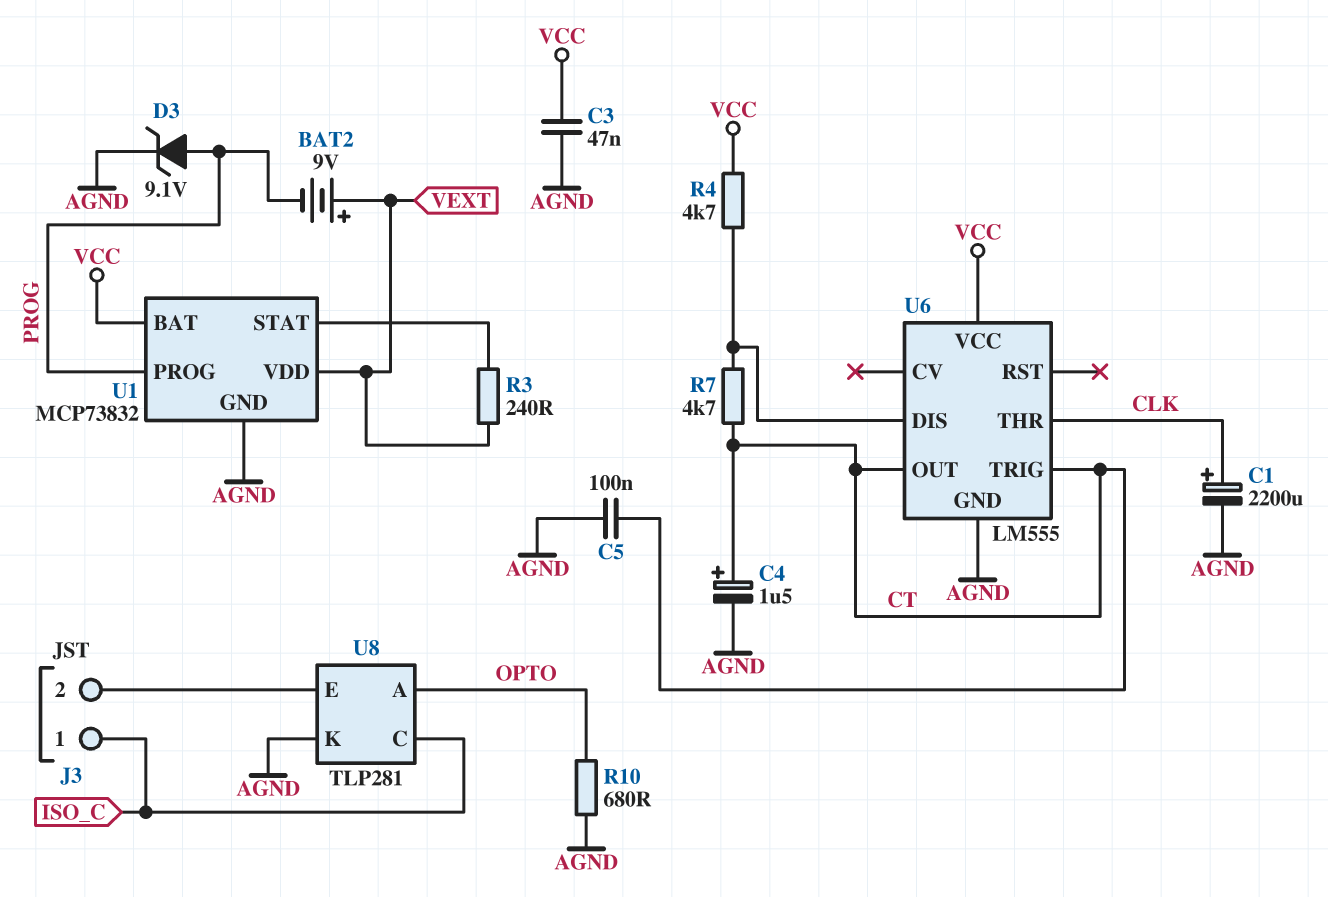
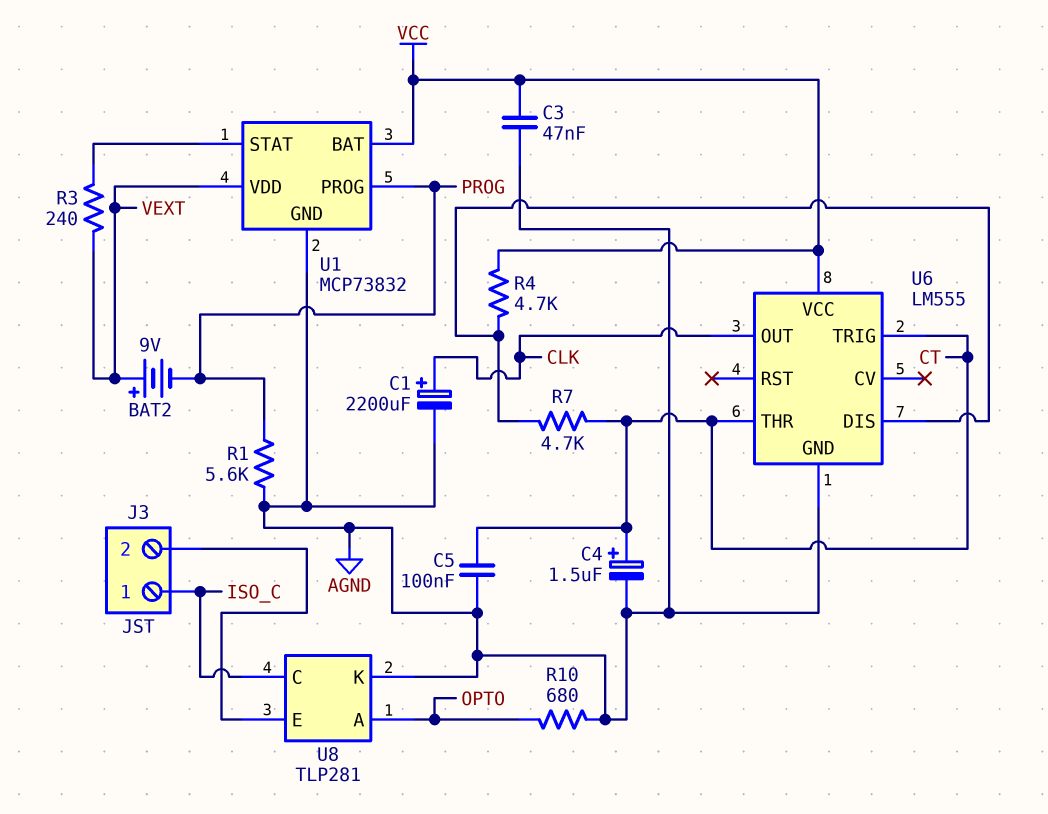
D3: zener 9.1V (A PROG, K AGND) -> none
R1: none -> 5.6k (AGND, PROG)
U6 pin OUT: CT -> CLK
U6 pin THR: CLK -> CT

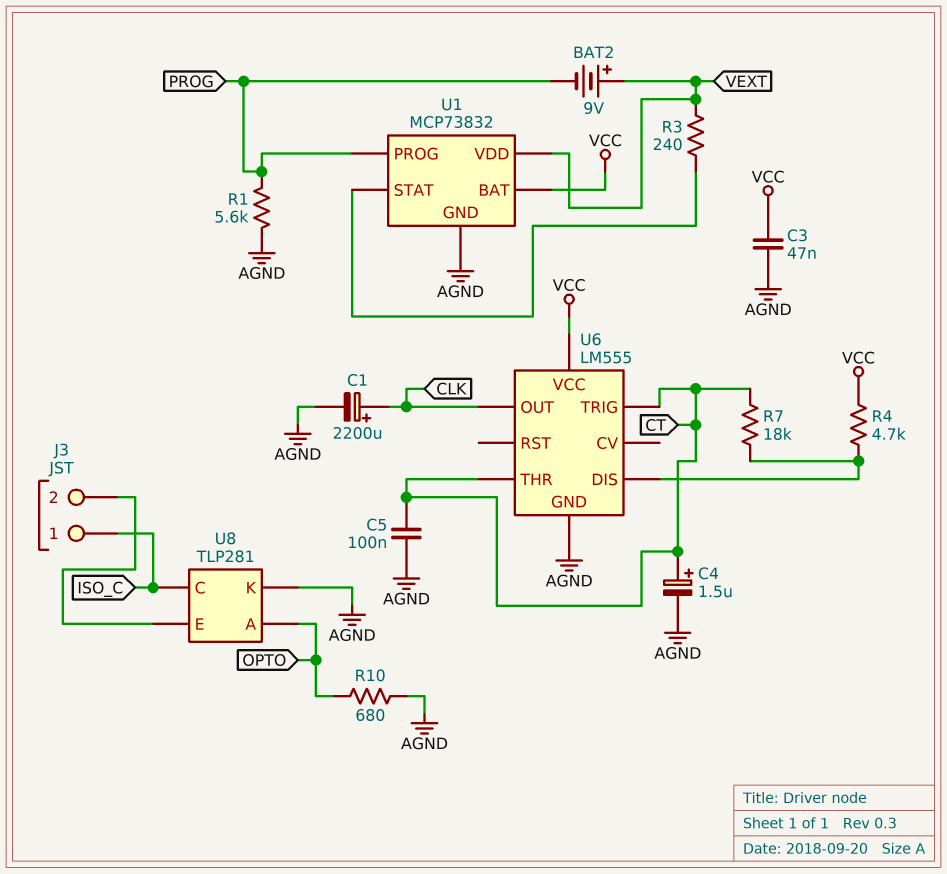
R7: 4.7k (CT, U6/DIS) -> 18k (CT, U6/DIS)

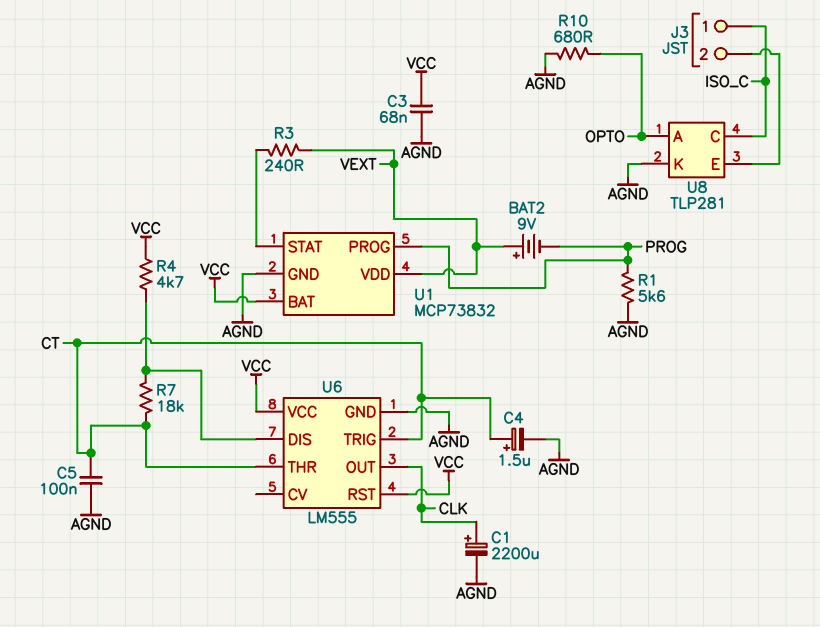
C3: 47nF (AGND, VCC) -> 68nF (AGND, VCC)
U6 pin RST: none -> VCC

